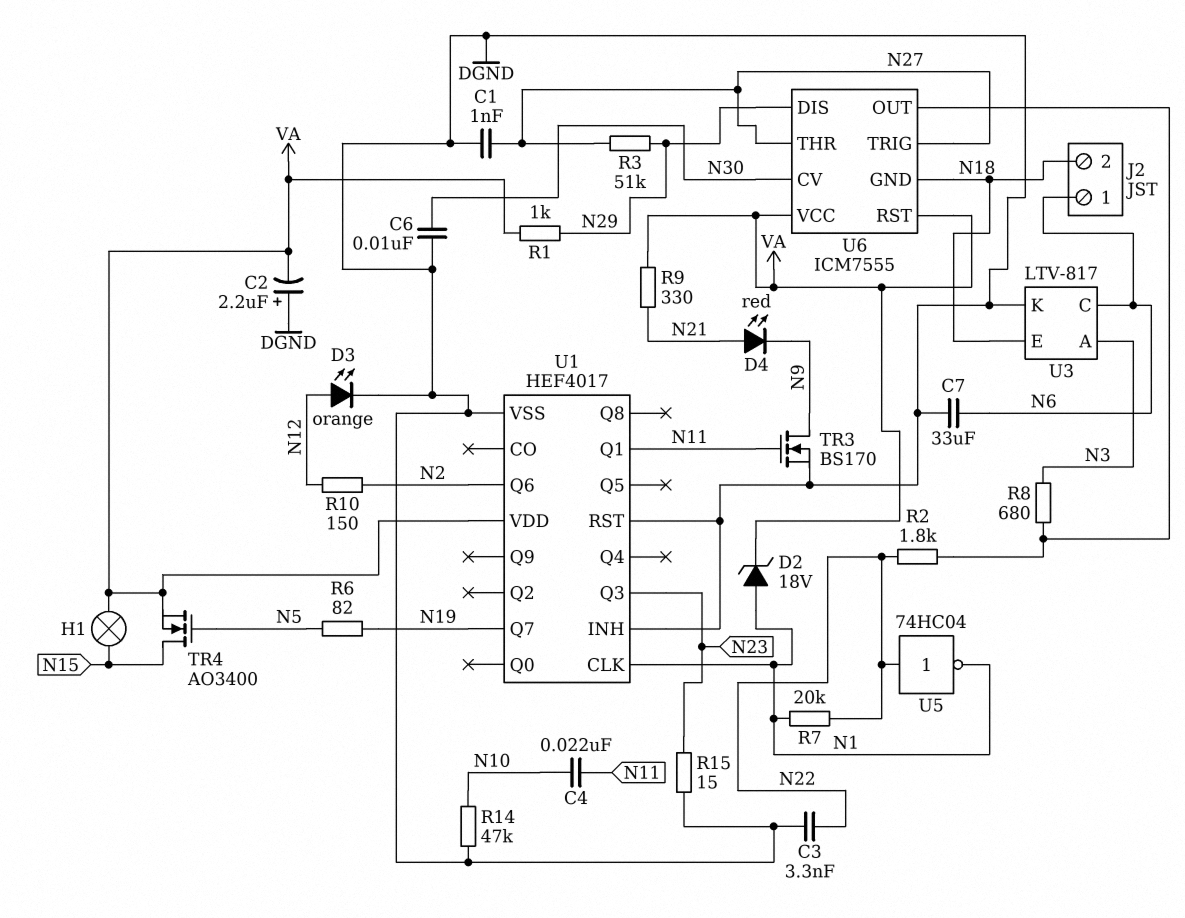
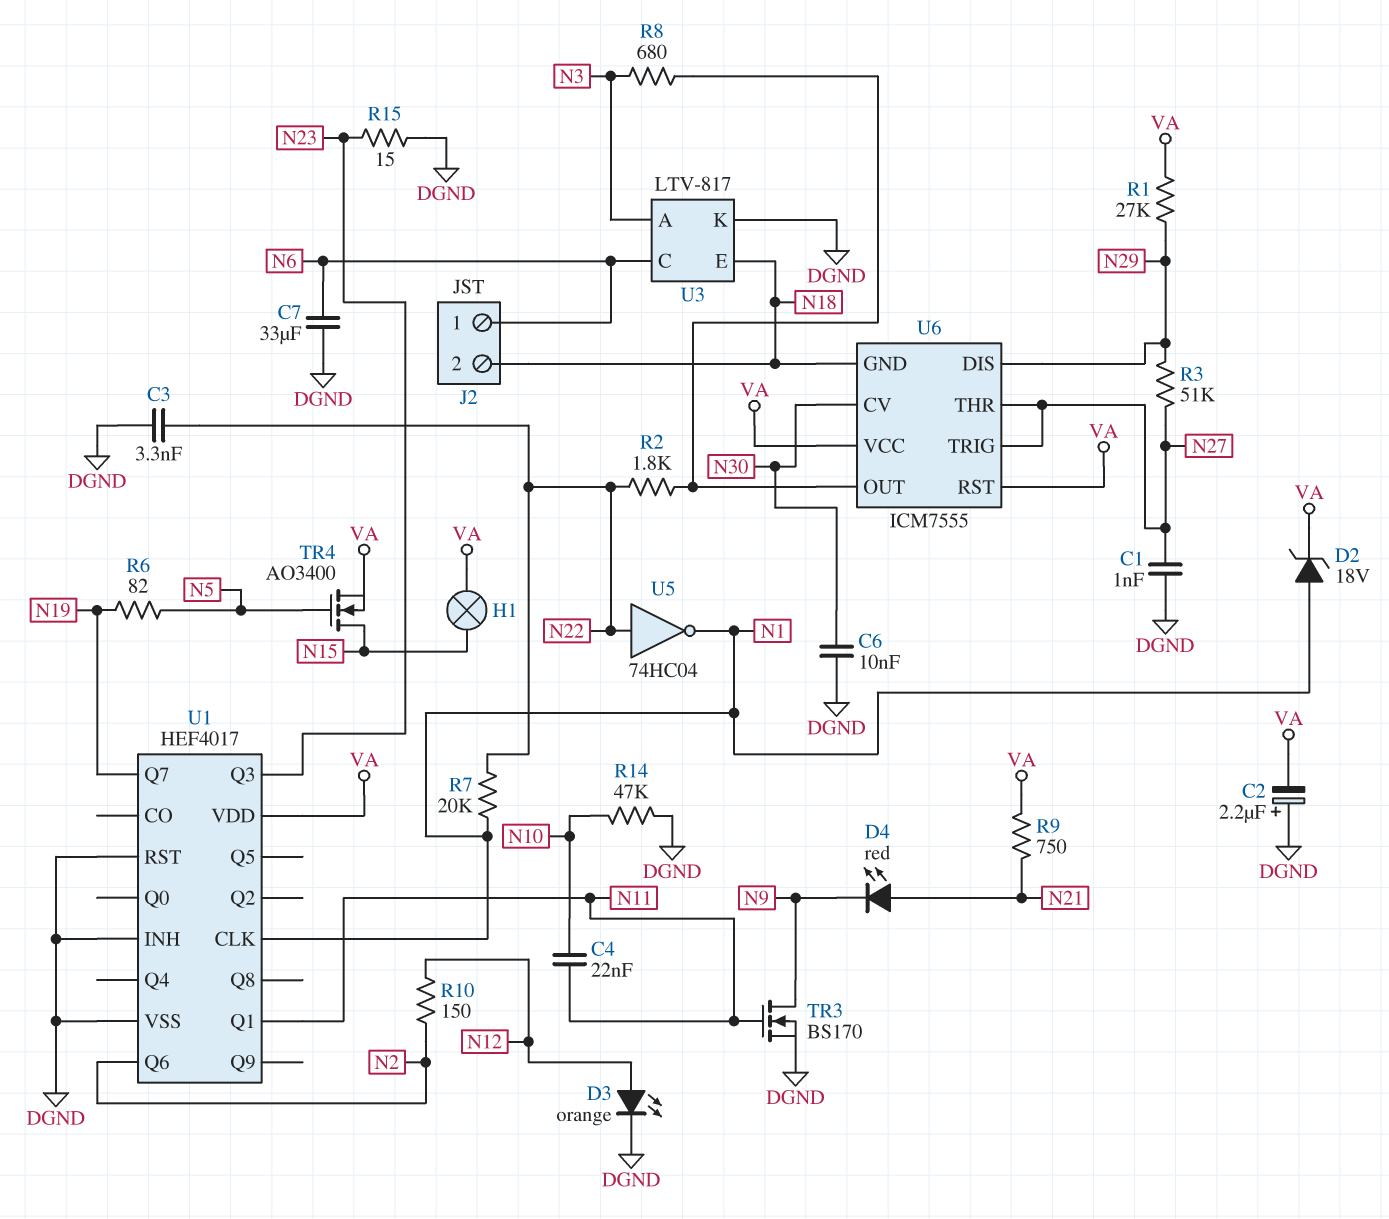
R1: 1k (N29, VA) -> 27k (N29, VA)
R9: 330 (N21, VA) -> 750 (N21, VA)

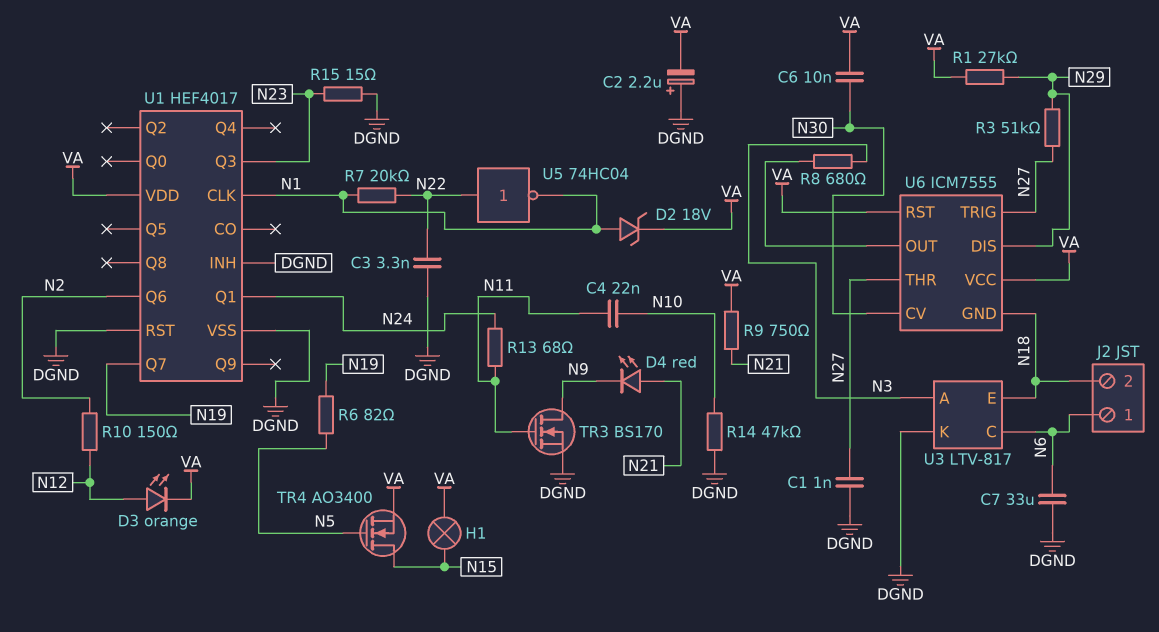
C6: 10nF (DGND, N30) -> 10nF (N30, VA)
D3: LED orange (A N12, K DGND) -> LED orange (A N12, K VA)
R2: 1.8k (N22, U6/OUT) -> none
R13: none -> 68 (N11, N24)
U1 pin Q1: N11 -> N24

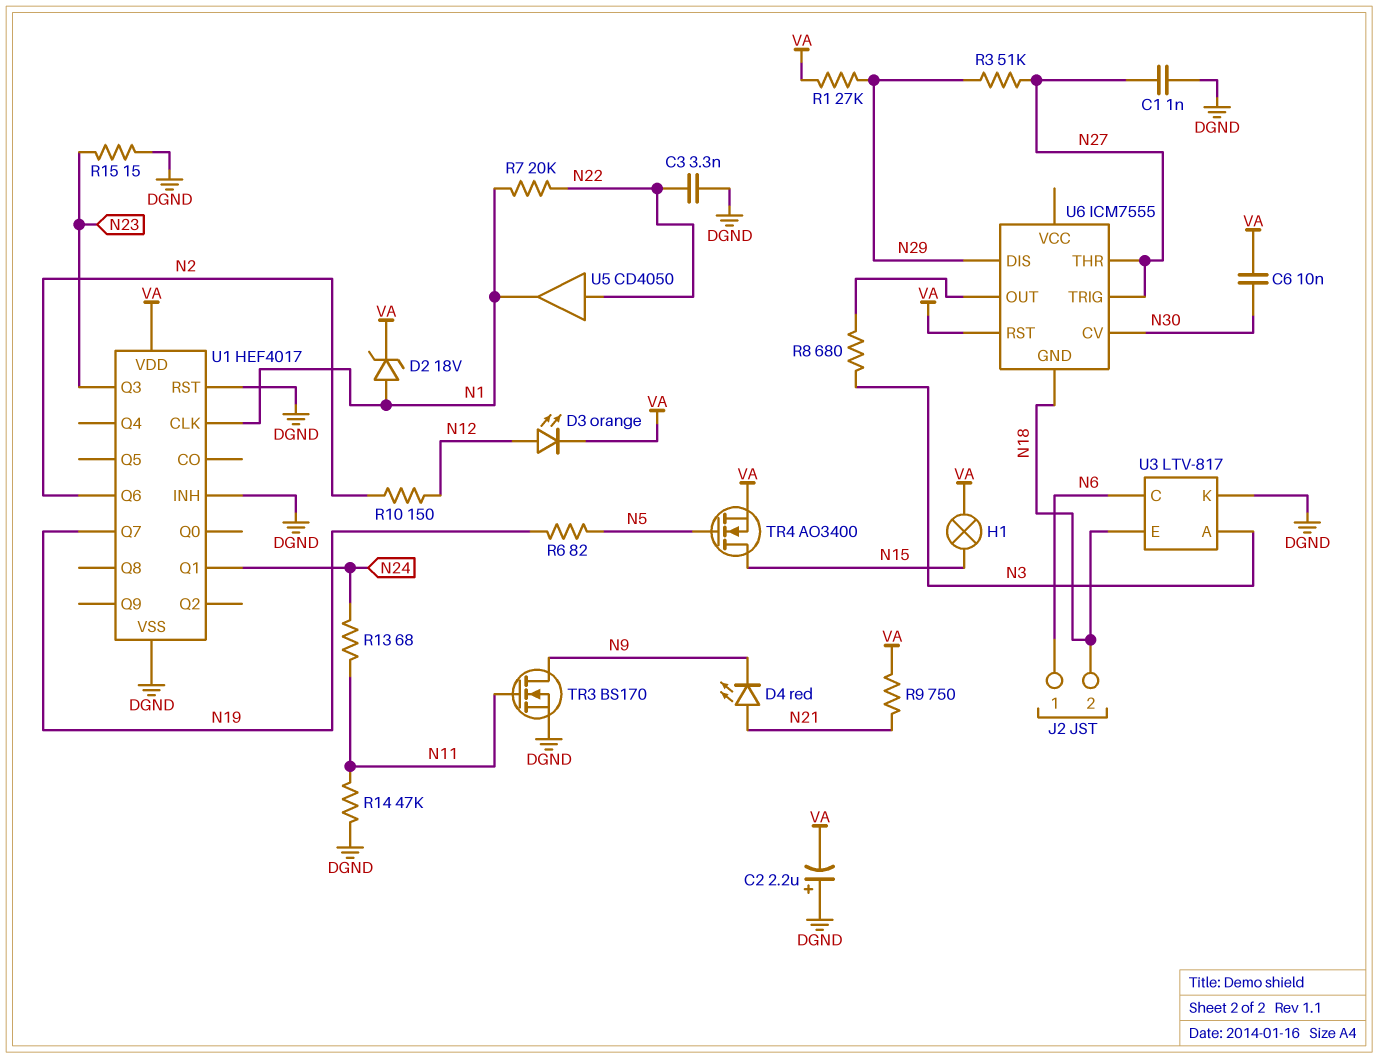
C4: 22nF (N10, N11) -> none
C7: 33uF (DGND, N6) -> none
R14: 47k (DGND, N10) -> 47k (DGND, N11)
U5: NOT 74HC04 (in N22, out N1) -> buffer CD4050 (in N22, out N1)
U6 pin VCC: VA -> none

